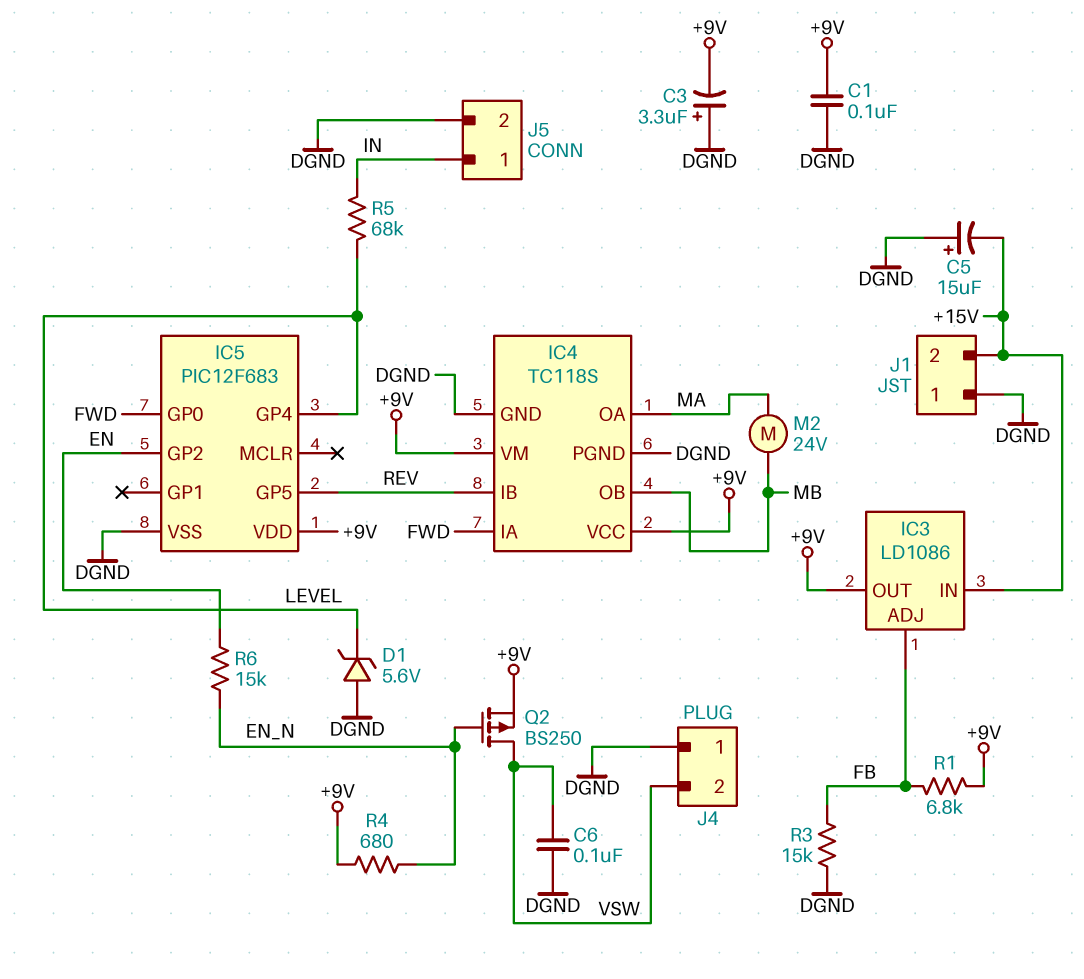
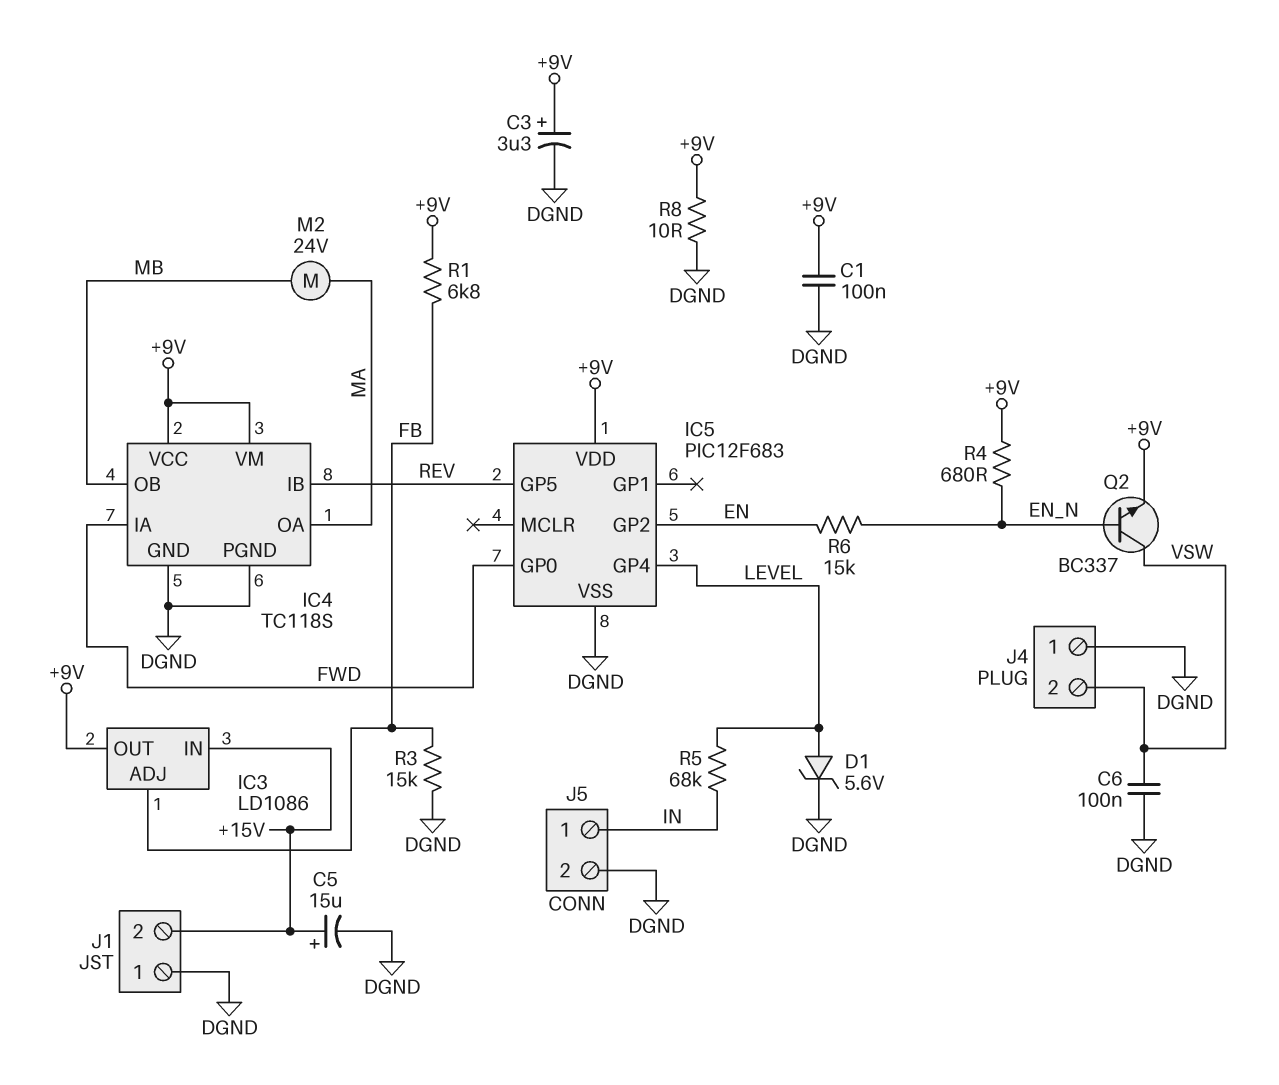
C3: 3.3uF (plus DGND, minus +9V) -> 3.3uF (plus +9V, minus DGND)
C5: 15uF (plus DGND, minus +15V) -> 15uF (plus +15V, minus DGND)
D1: zener 5.6V (A DGND, K LEVEL) -> zener 5.6V (A LEVEL, K DGND)
Q2: PMOS BS250 (G EN_N, D VSW, S +9V) -> NPN BC337 (B EN_N, C VSW, E +9V)
R8: none -> 10 (+9V, DGND)

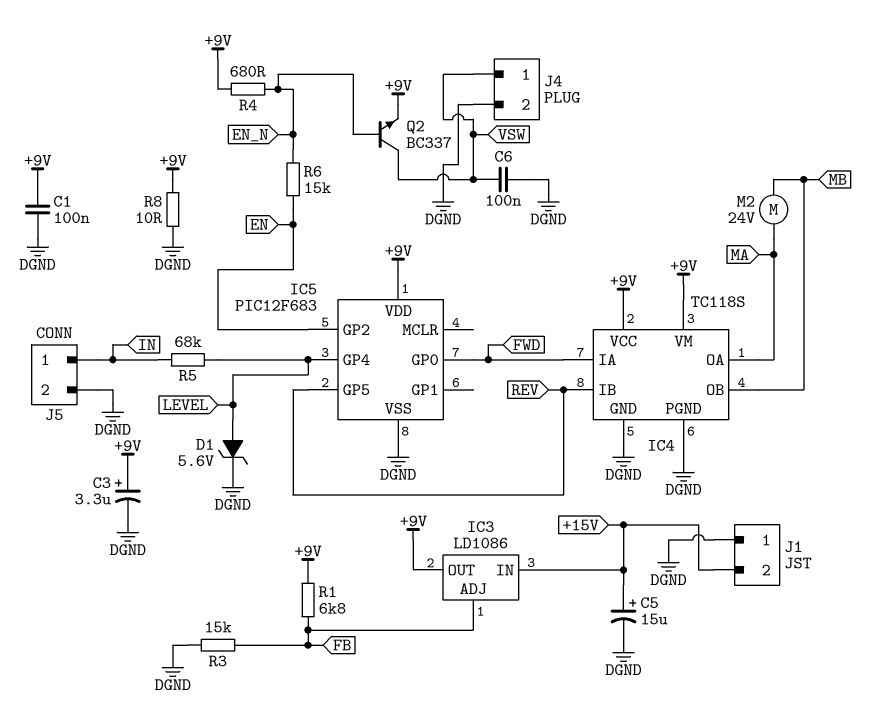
J4 pin 1: DGND -> VSW
J4 pin 2: VSW -> DGND

